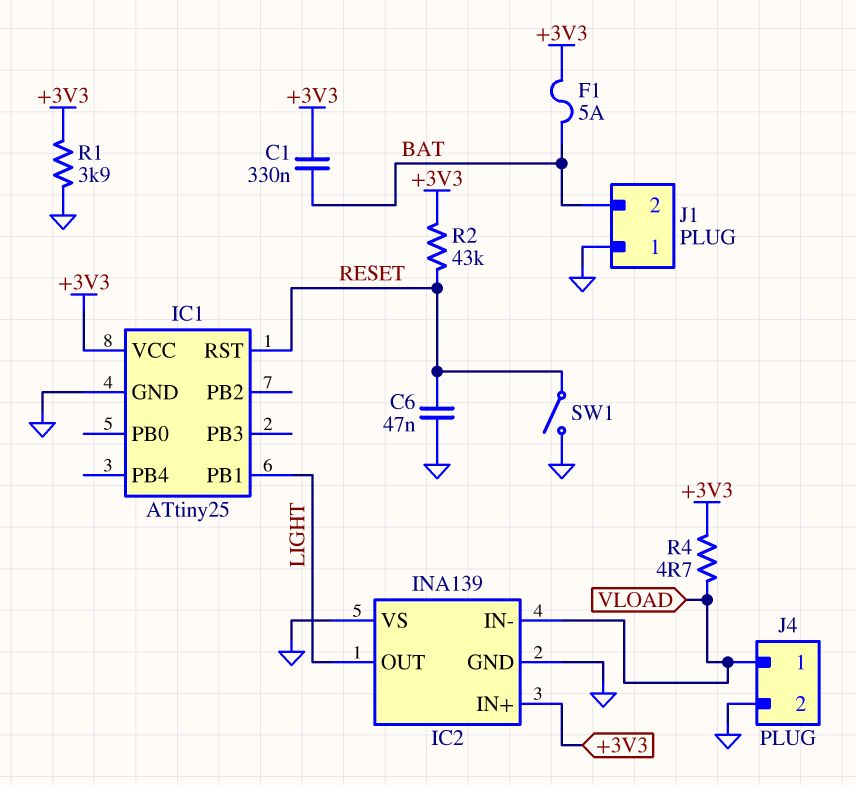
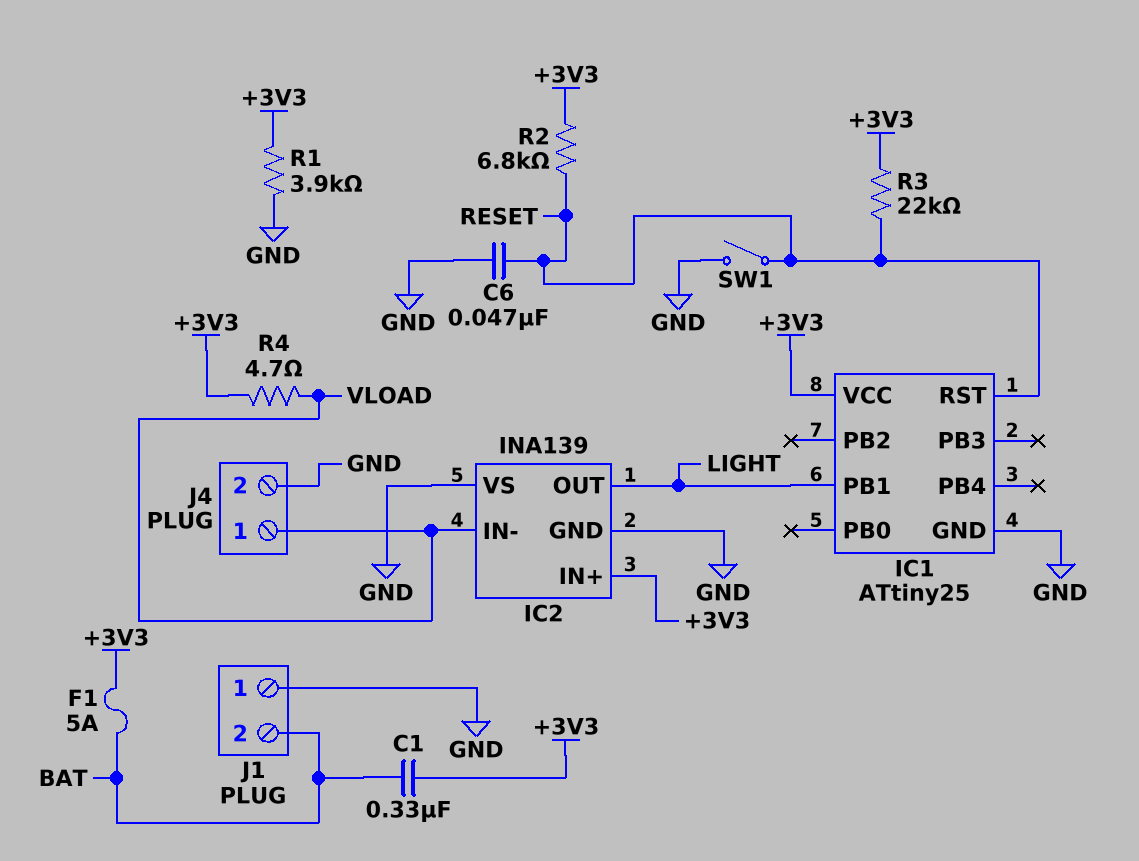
R2: 43k (+3V3, RESET) -> 6.8k (+3V3, RESET)
R3: none -> 22k (+3V3, RESET)

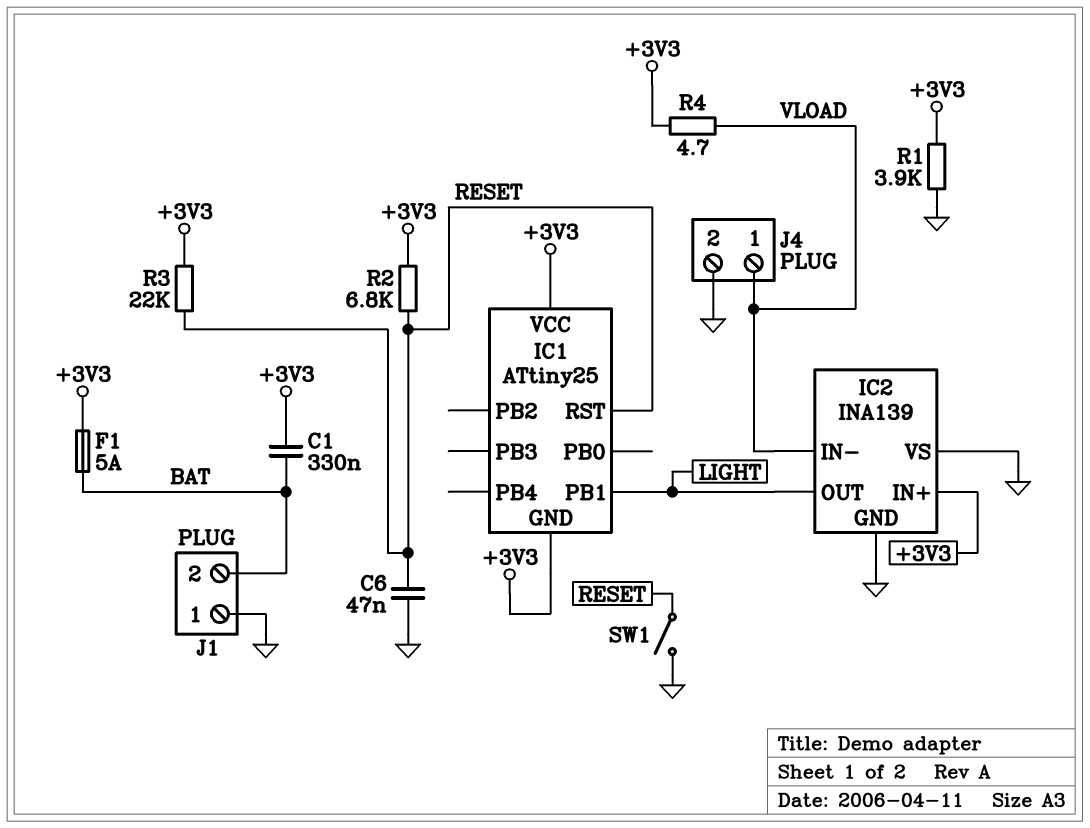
IC1 pin GND: GND -> +3V3

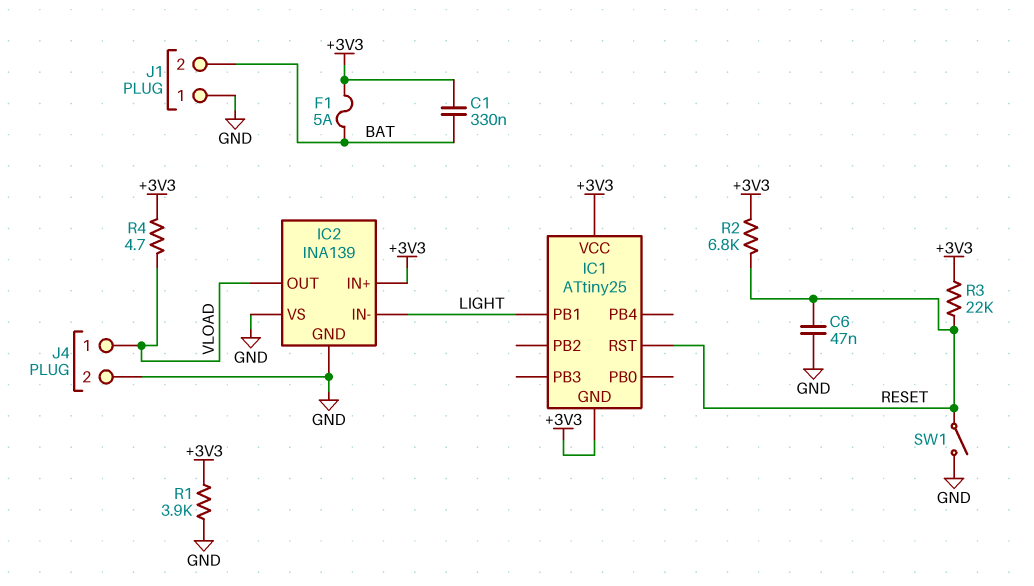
IC2 pin IN-: VLOAD -> LIGHT
IC2 pin OUT: LIGHT -> VLOAD

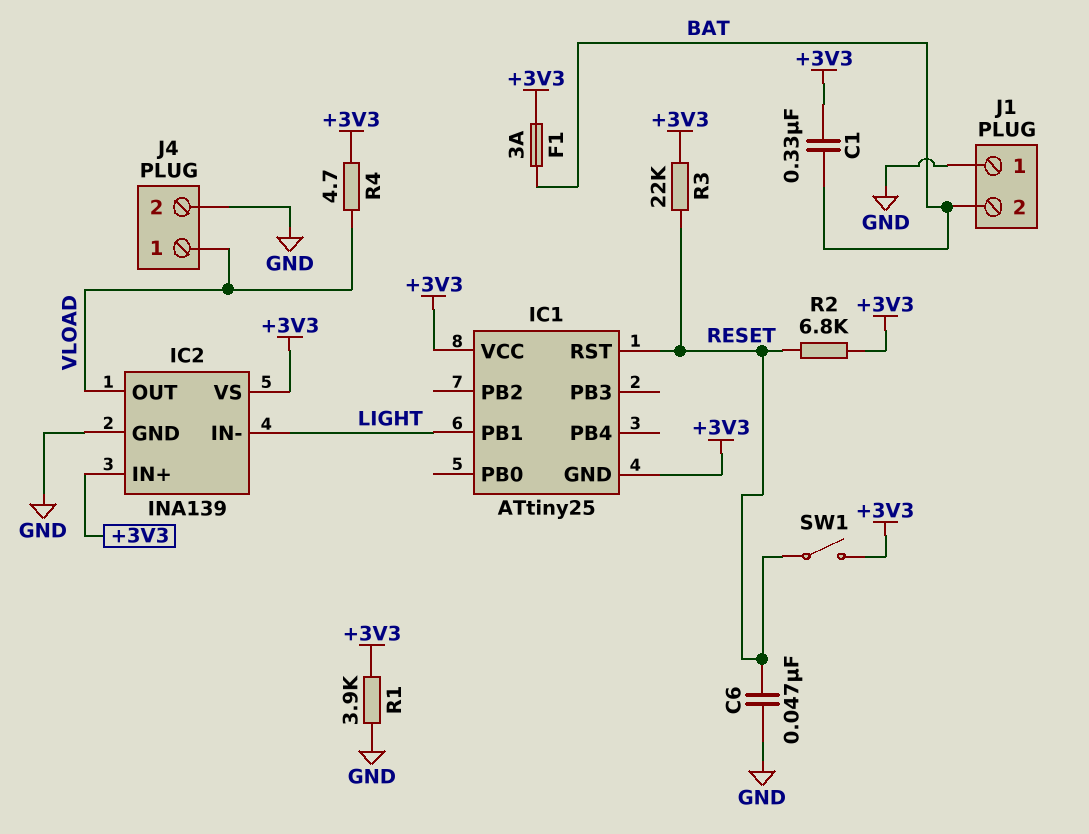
F1: 5A (+3V3, BAT) -> 3A (+3V3, BAT)
IC2 pin VS: GND -> +3V3
SW1: switch (GND, RESET) -> switch (+3V3, RESET)

